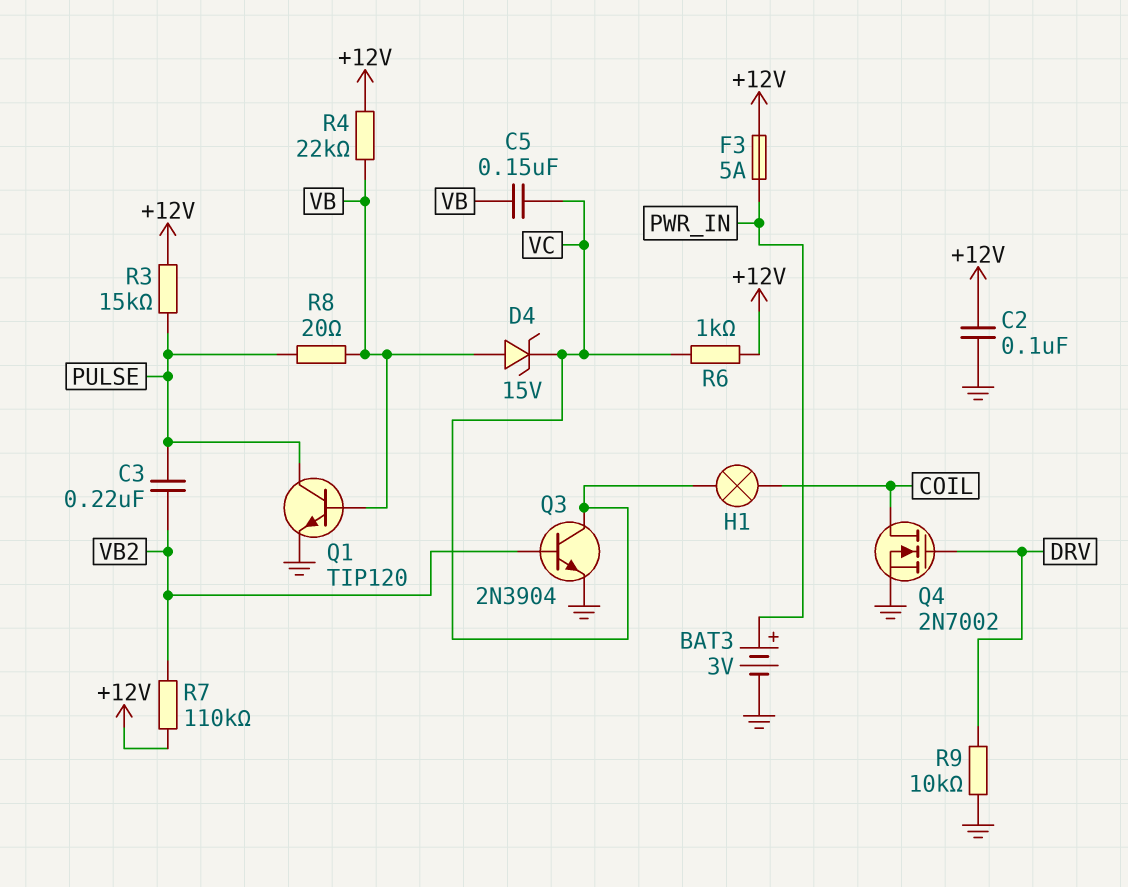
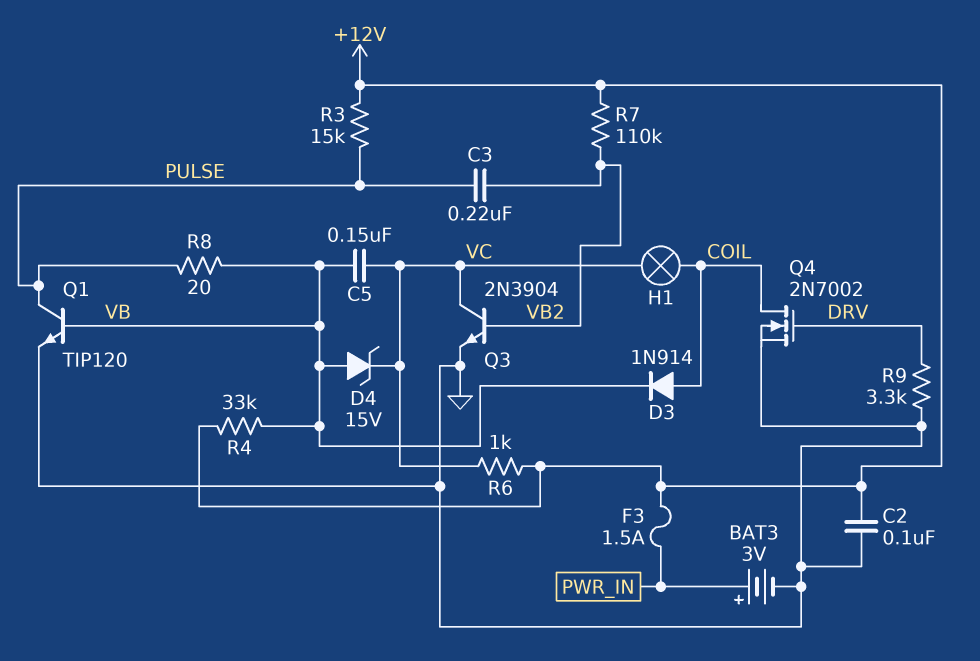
D3: none -> diode 1N914 (A COIL, K VB)
F3: 5A (+12V, PWR_IN) -> 1.5A (+12V, PWR_IN)
R4: 22k (+12V, VB) -> 33k (+12V, VB)
R9: 10k (DRV, GND) -> 3.3k (DRV, GND)

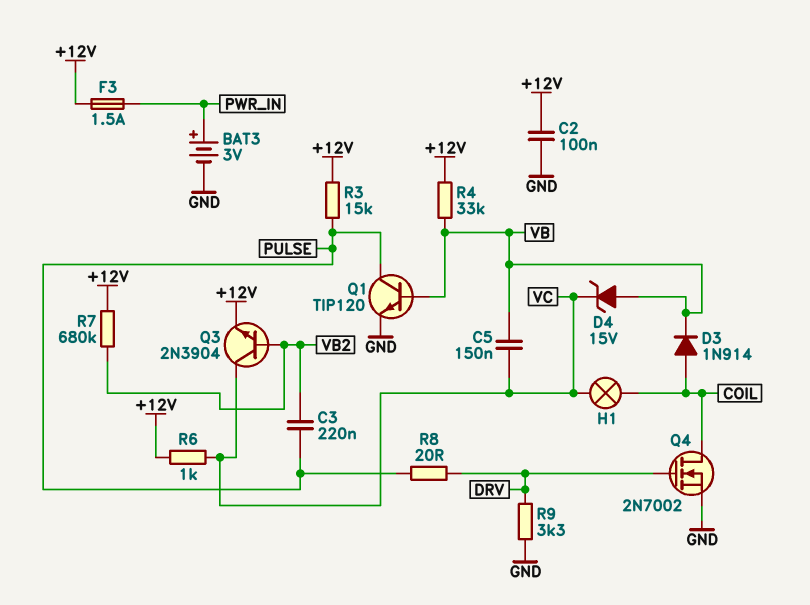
Q3: NPN 2N3904 (B VB2, C VC, E GND) -> NPN 2N3904 (B VB2, C VC, E +12V)
R7: 110k (+12V, VB2) -> 680k (+12V, VB2)
R8: 20 (PULSE, VB) -> 20 (DRV, PULSE)

